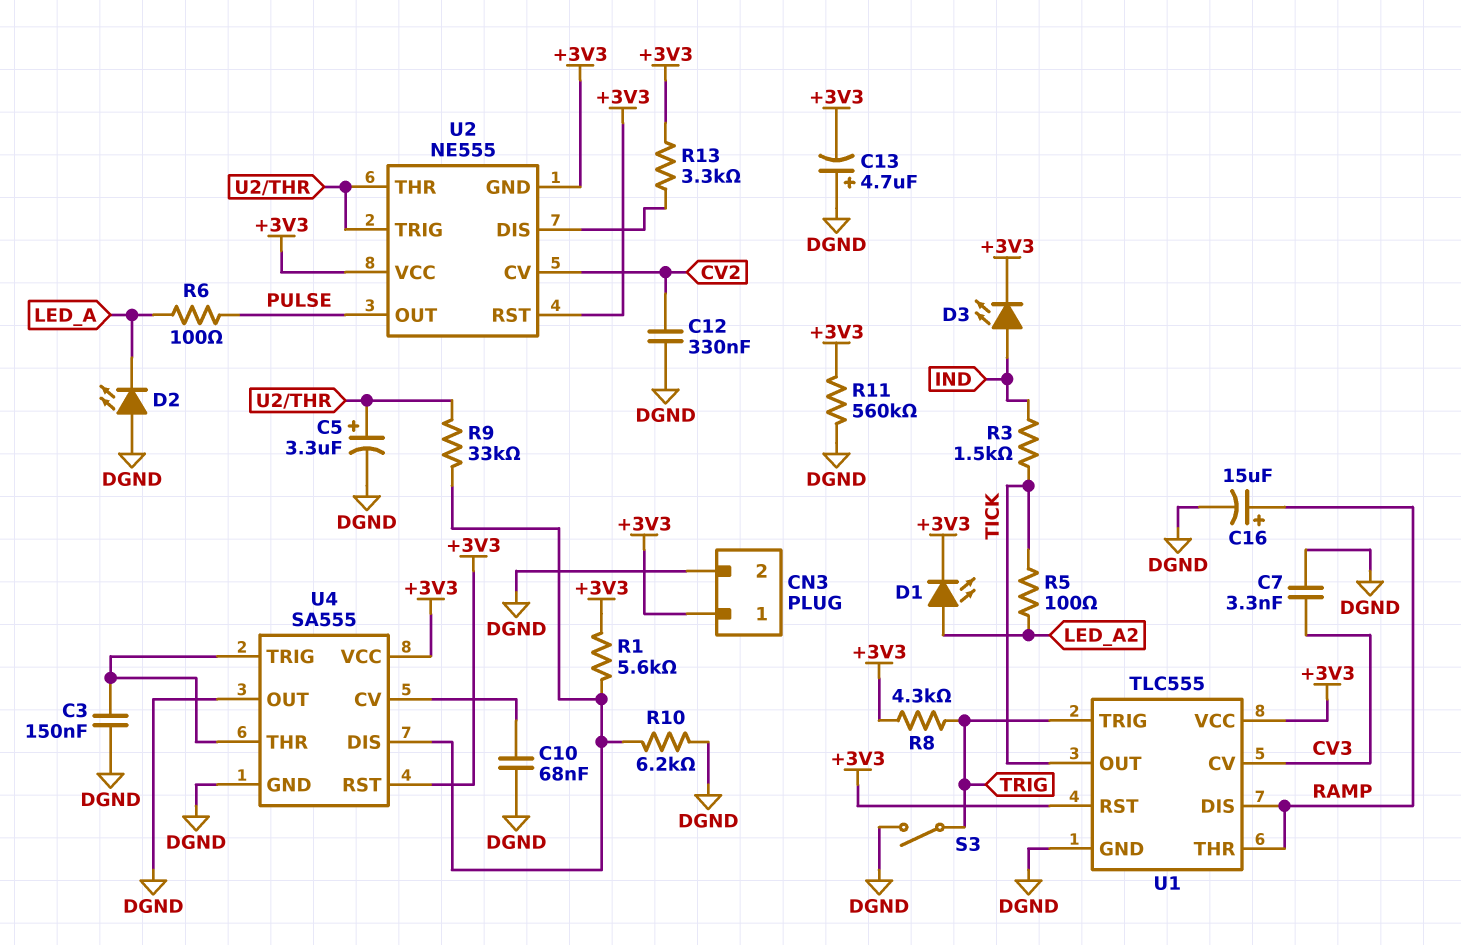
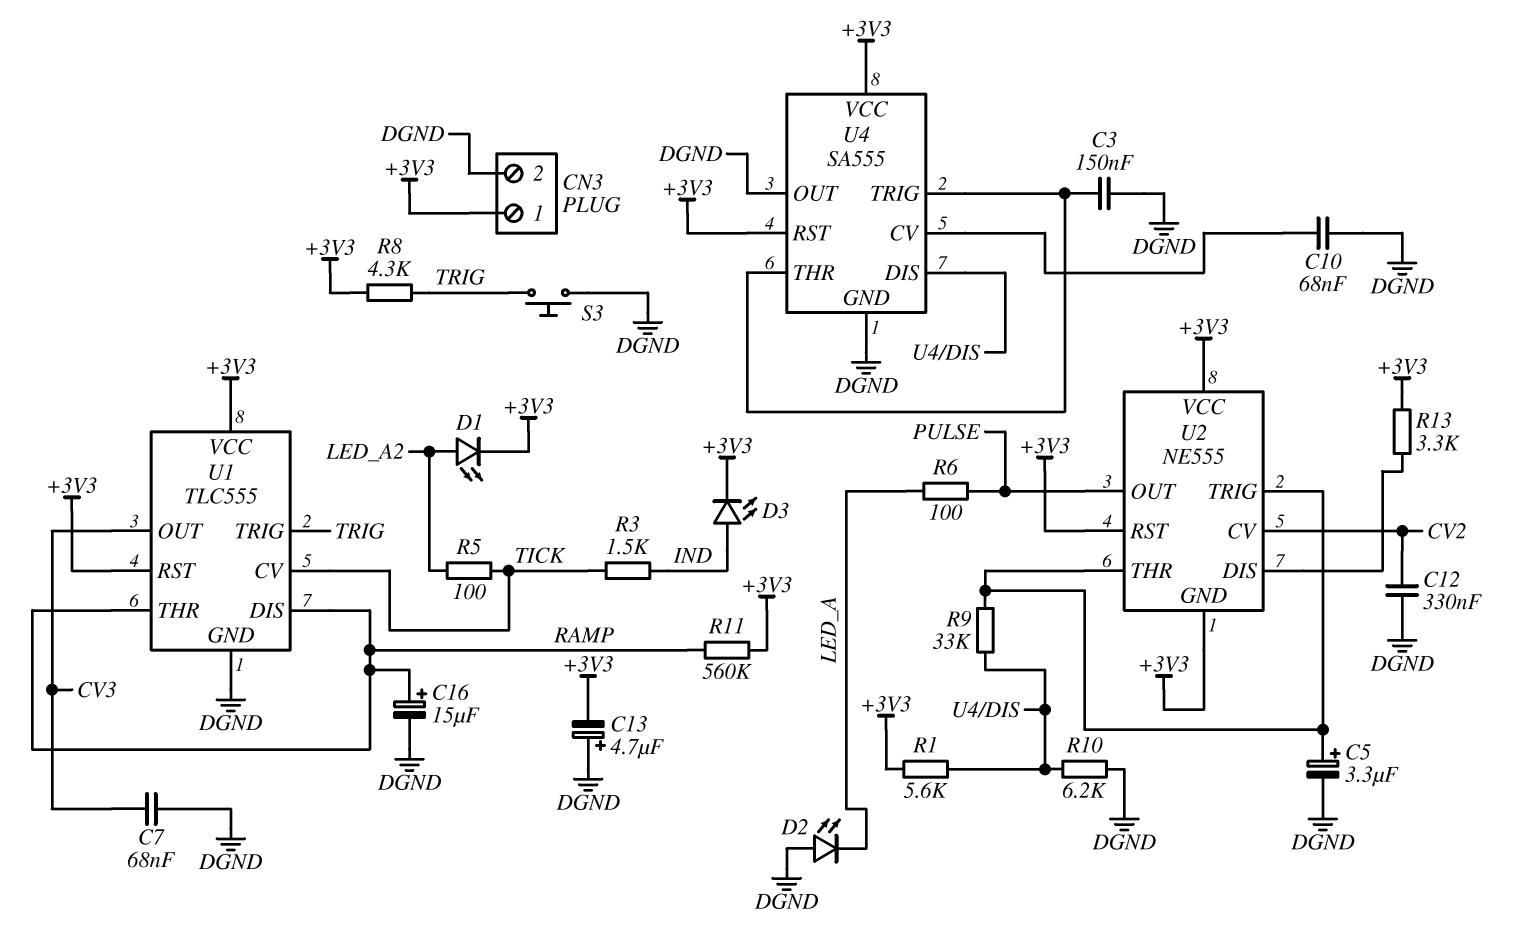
C7: 3.3nF (CV3, DGND) -> 68nF (CV3, DGND)
R11: 560k (+3V3, DGND) -> 560k (+3V3, RAMP)
S3: switch (DGND, TRIG) -> button (DGND, TRIG)
U1 pin CV: CV3 -> TICK
U1 pin OUT: TICK -> CV3

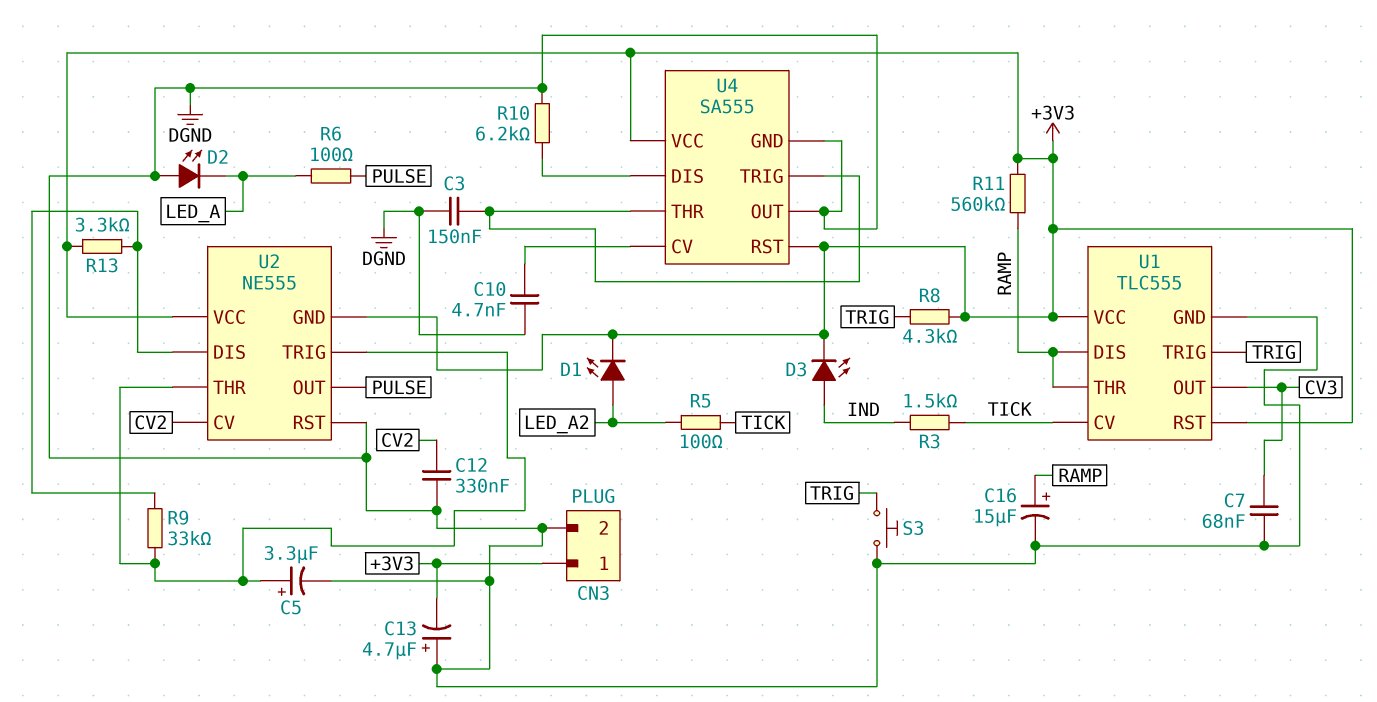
C10: 68nF (DGND, U4/CV) -> 4.7nF (DGND, U4/CV)
R1: 5.6k (+3V3, U4/DIS) -> none
R9: 33k (U2/THR, U4/DIS) -> 33k (U2/DIS, U2/THR)
U2 pin RST: +3V3 -> DGND

